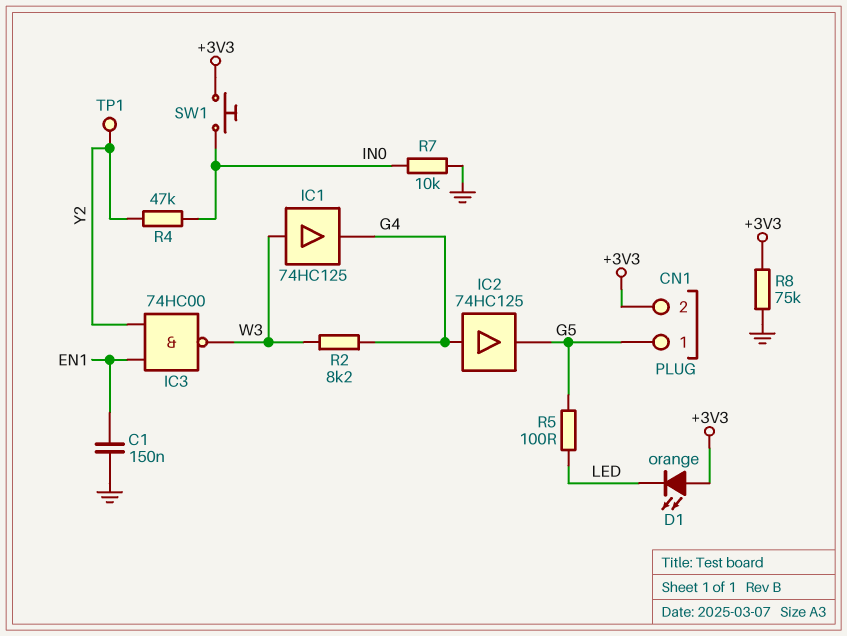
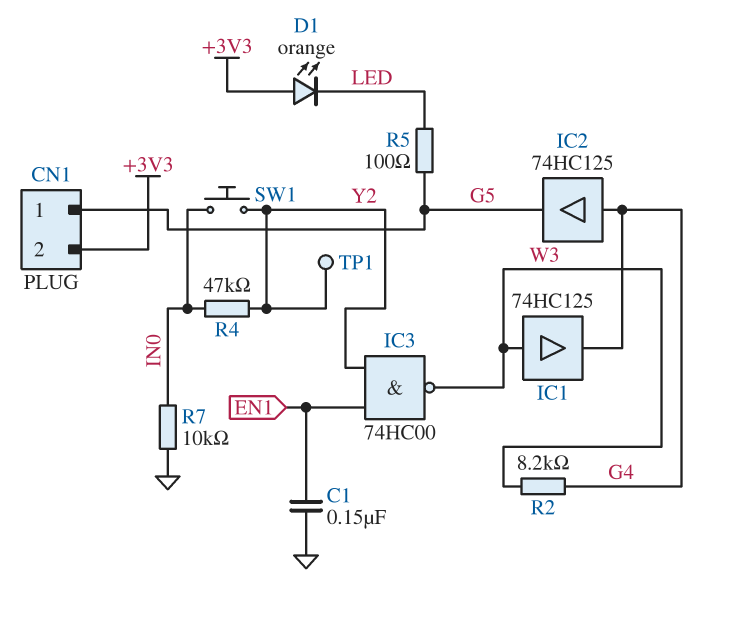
R8: 75k (+3V3, GND) -> none
SW1: button (+3V3, IN0) -> button (IN0, Y2)

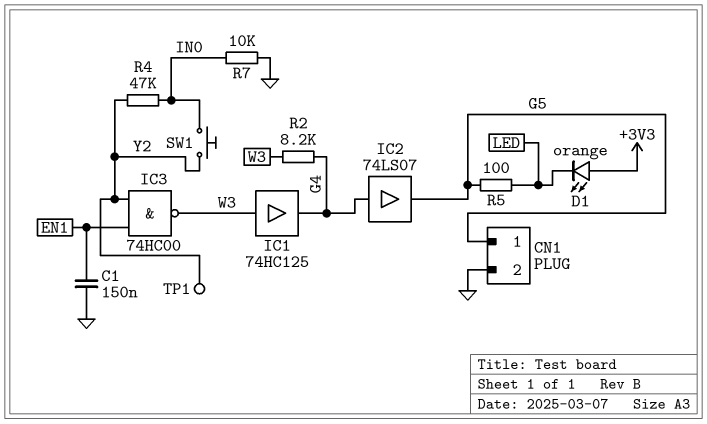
CN1 pin 2: +3V3 -> GND
IC2: buffer 74HC125 (in G4, out G5) -> buffer 74LS07 (in G4, out G5)

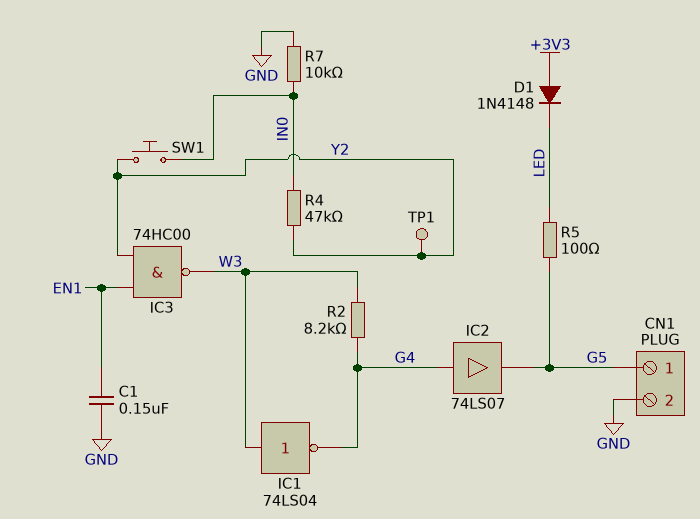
D1: LED orange (A +3V3, K LED) -> diode 1N4148 (A +3V3, K LED)
IC1: buffer 74HC125 (in W3, out G4) -> NOT 74LS04 (in W3, out G4)

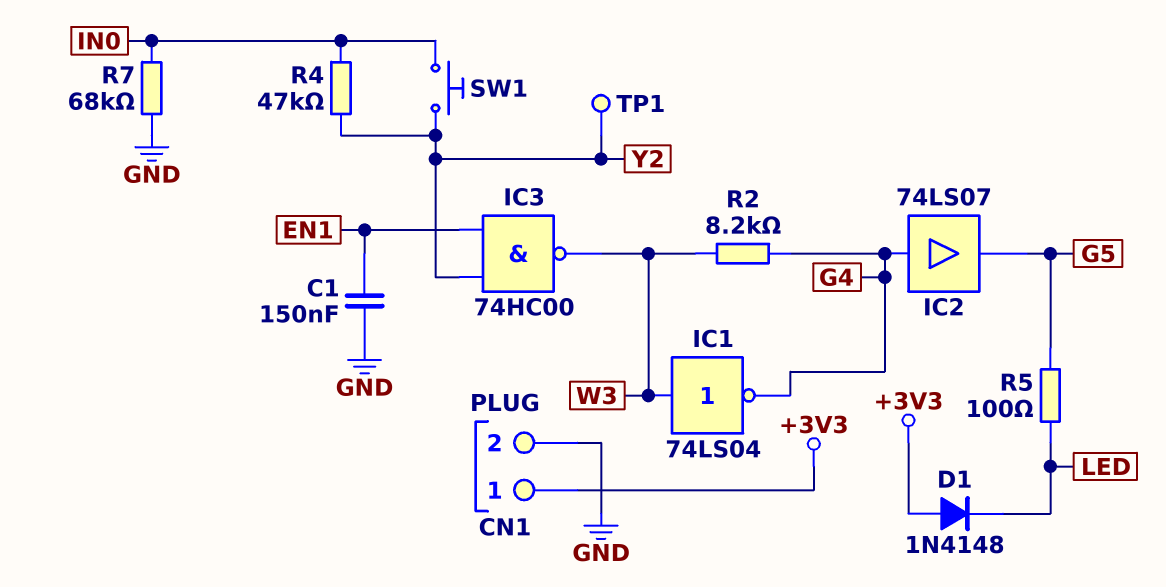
CN1 pin 1: G5 -> +3V3
R7: 10k (GND, IN0) -> 68k (GND, IN0)

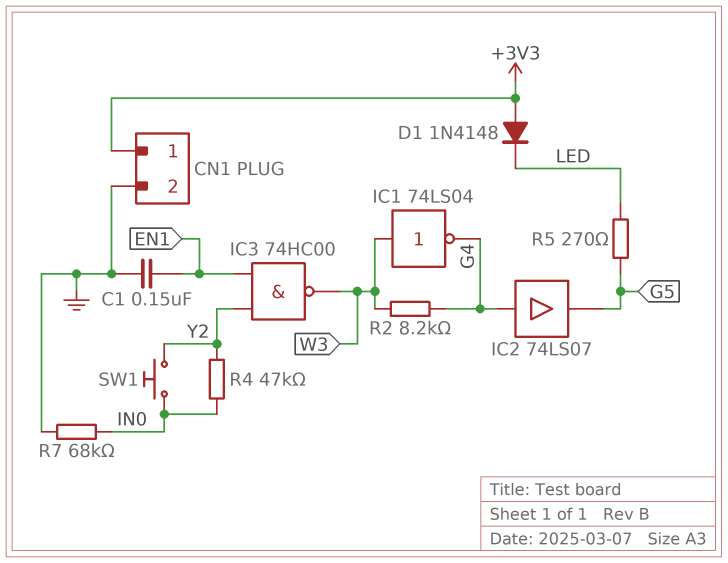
R5: 100 (G5, LED) -> 270 (G5, LED)
TP1: test point (Y2) -> none

